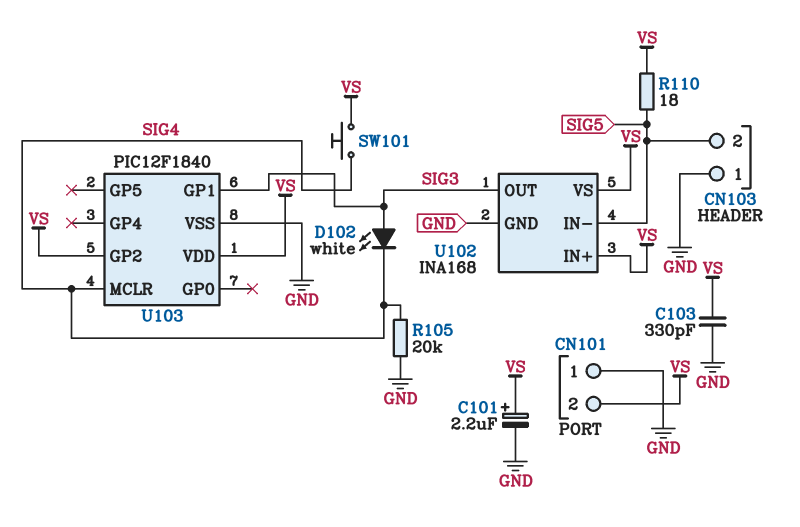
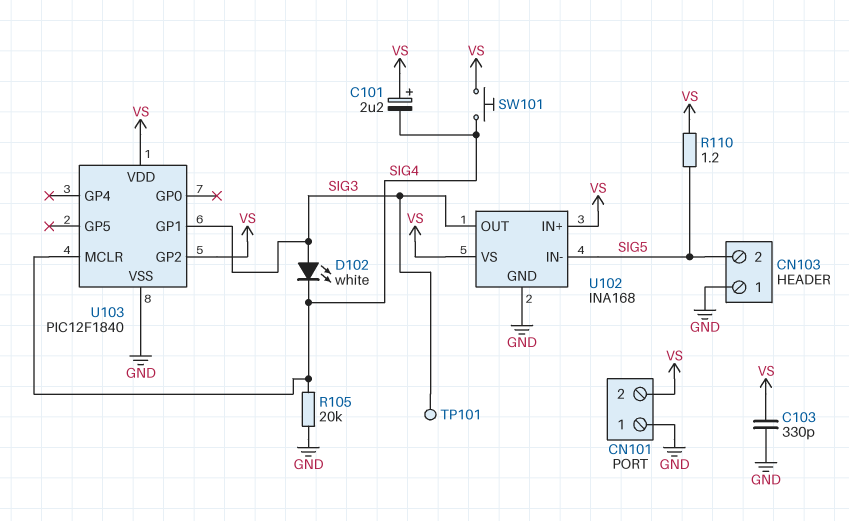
C101: 2.2uF (plus VS, minus GND) -> 2.2uF (plus VS, minus SIG4)
R110: 18 (SIG5, VS) -> 1.2 (SIG5, VS)
TP101: none -> test point (SIG3)

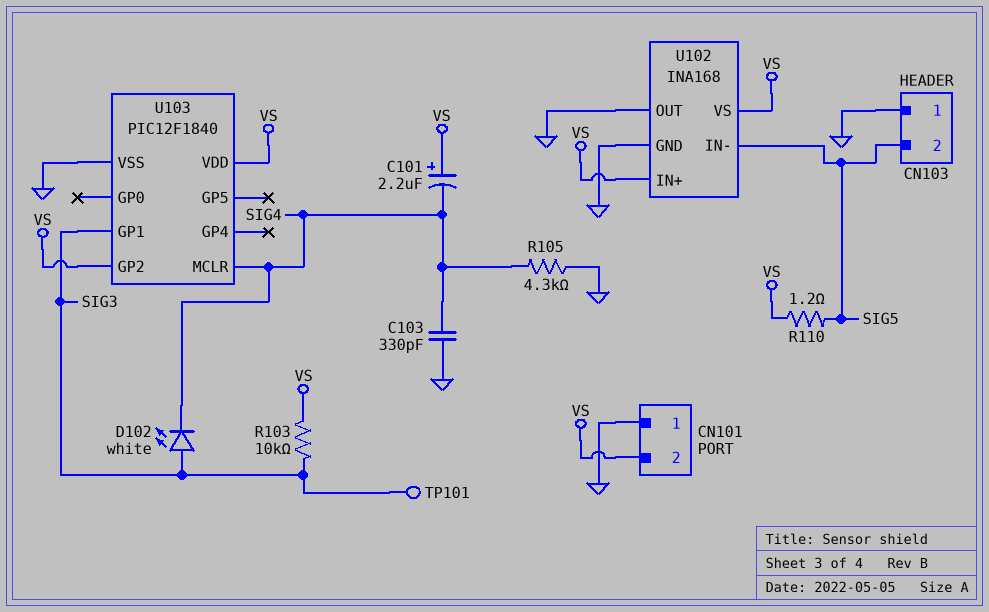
C103: 330pF (GND, VS) -> 330pF (GND, SIG4)
R103: none -> 10k (SIG3, VS)
R105: 20k (GND, SIG4) -> 4.3k (GND, SIG4)
SW101: button (SIG4, VS) -> none
U102 pin OUT: SIG3 -> GND

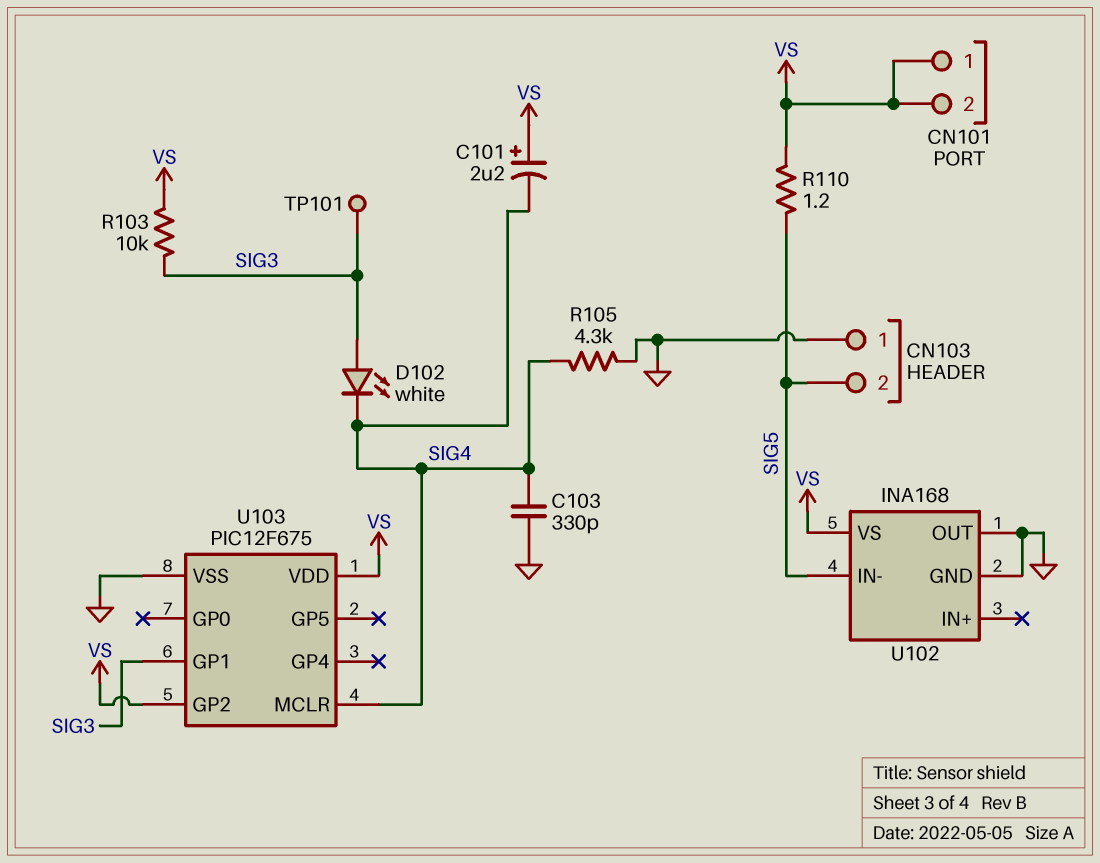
CN101 pin 1: GND -> VS
U102 pin IN+: VS -> none
U103: PIC12F1840 -> PIC12F675

